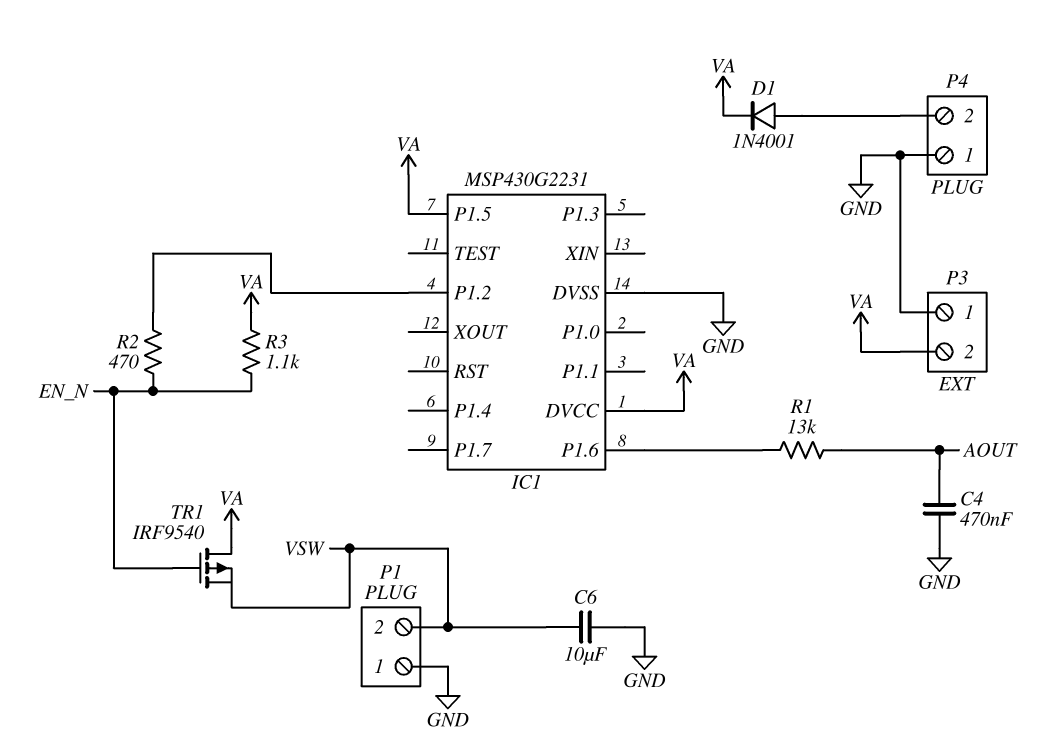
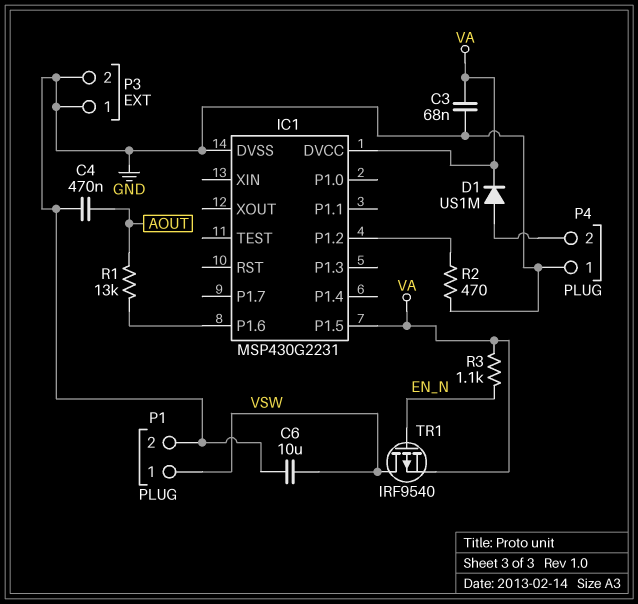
C3: none -> 68nF (GND, VA)
D1: diode 1N4001 (A P4/2, K VA) -> diode US1M (A P4/2, K VA)
P1 pin 1: GND -> VSW
P1 pin 2: VSW -> GND
P3 pin 2: VA -> GND
R2: 470 (EN_N, IC1/P1.2) -> 470 (GND, IC1/P1.2)
TR1: PMOS IRF9540 (G EN_N, D VA, S VSW) -> PMOS IRF9540 (G EN_N, D VSW, S VA)

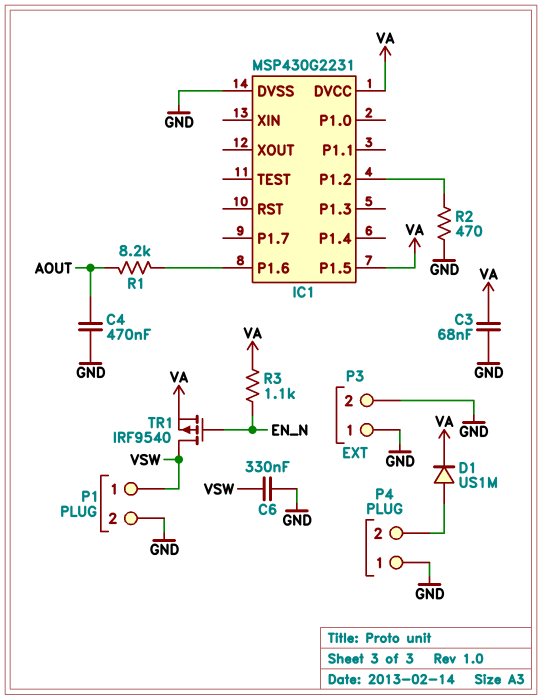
C6: 10uF (GND, VSW) -> 330nF (GND, VSW)
R1: 13k (AOUT, IC1/P1.6) -> 8.2k (AOUT, IC1/P1.6)

